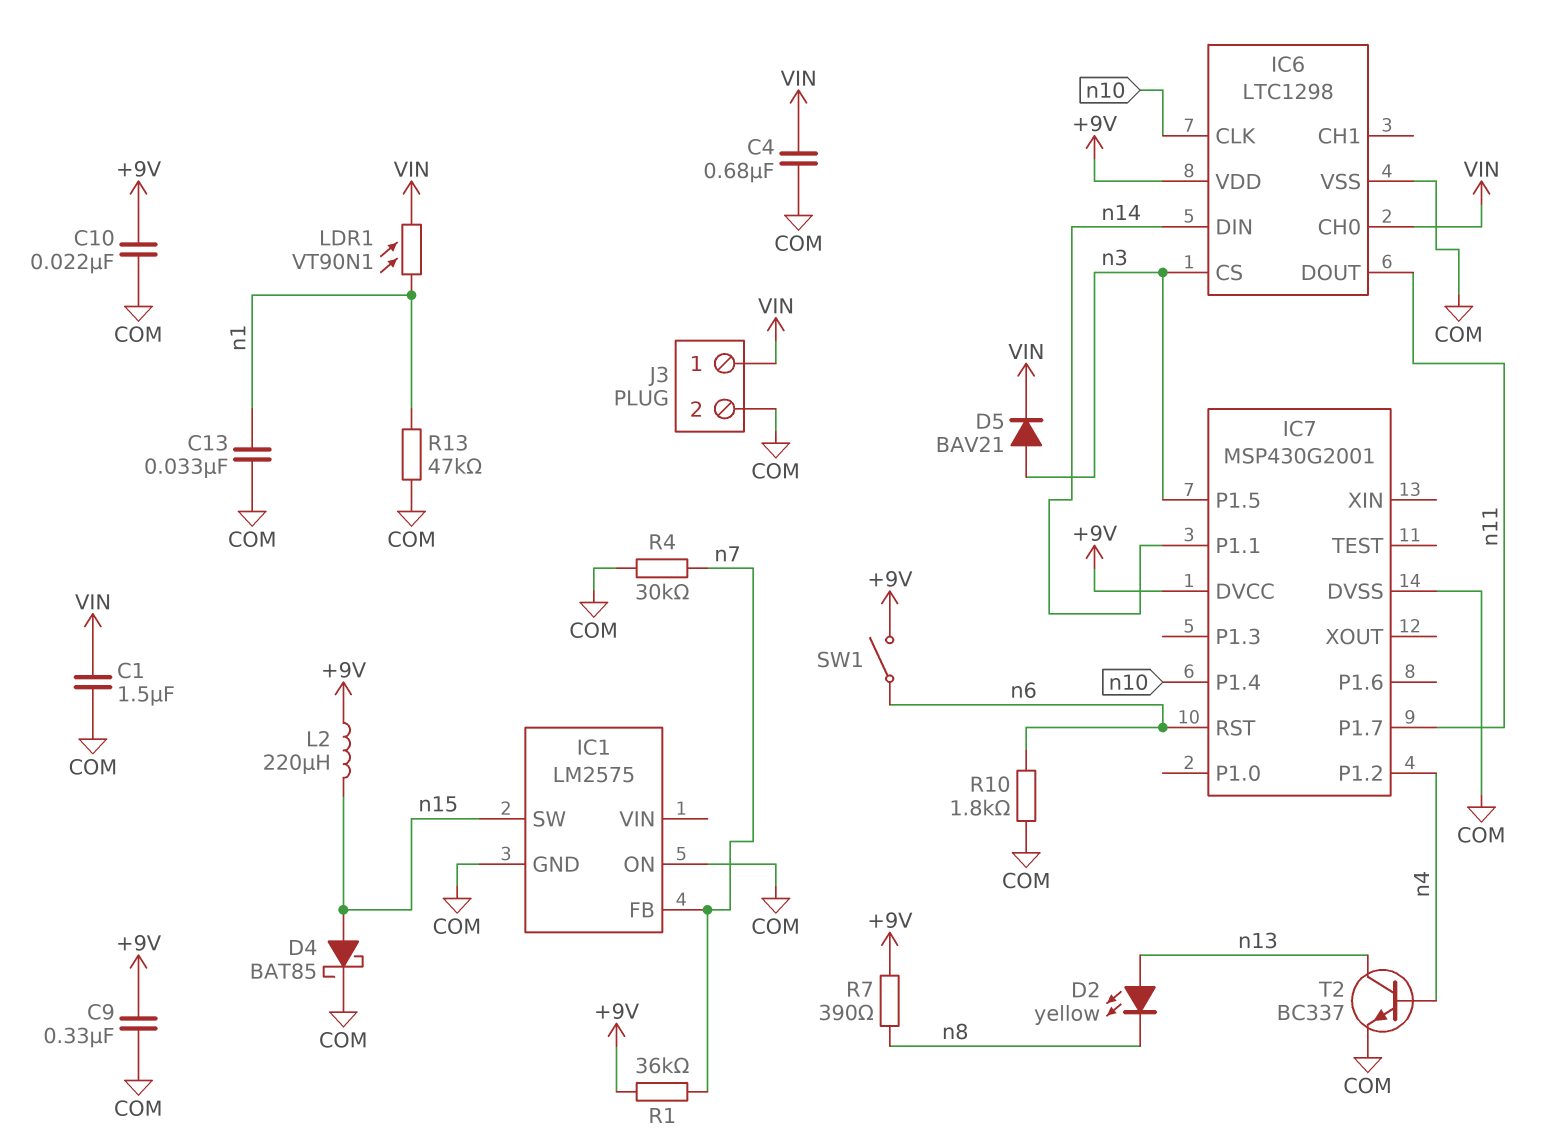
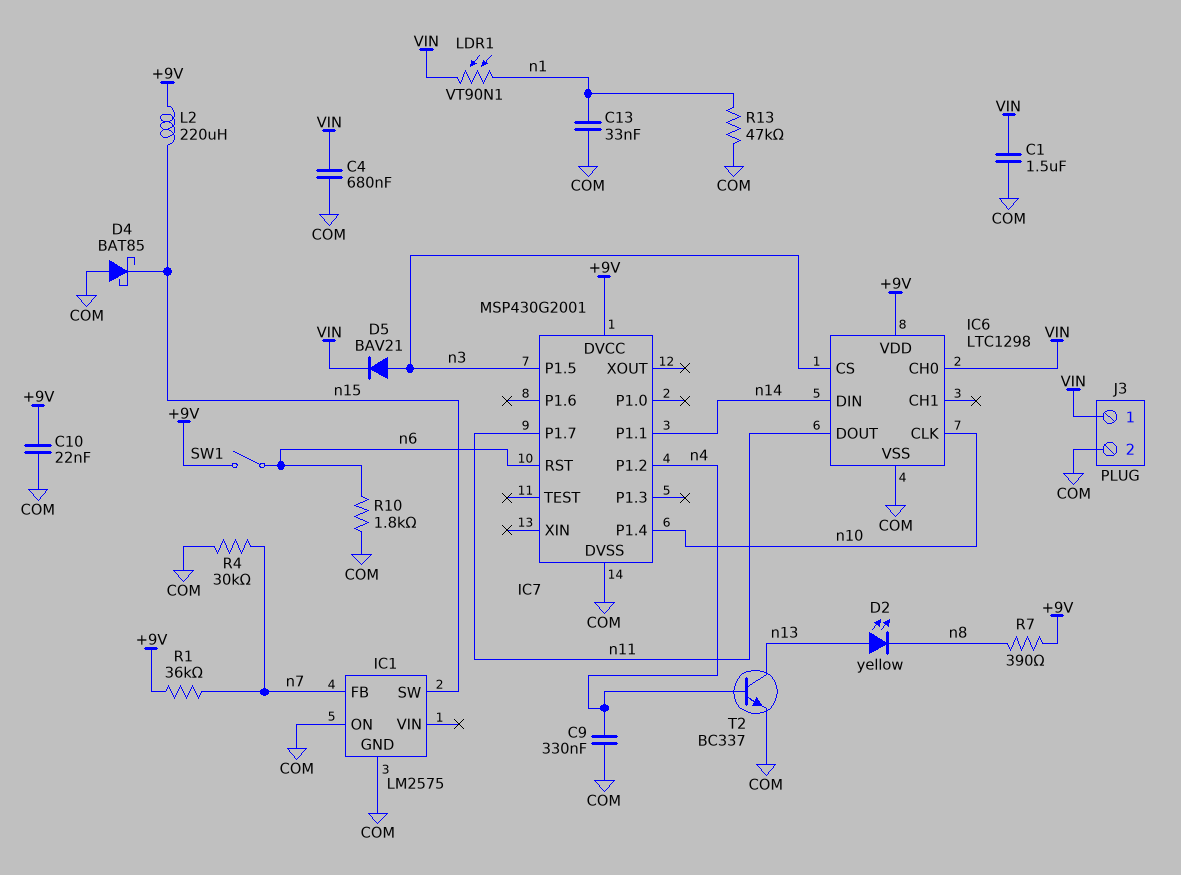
C9: 330nF (+9V, COM) -> 330nF (COM, n4)
D4: schottky BAT85 (A n15, K COM) -> schottky BAT85 (A COM, K n15)

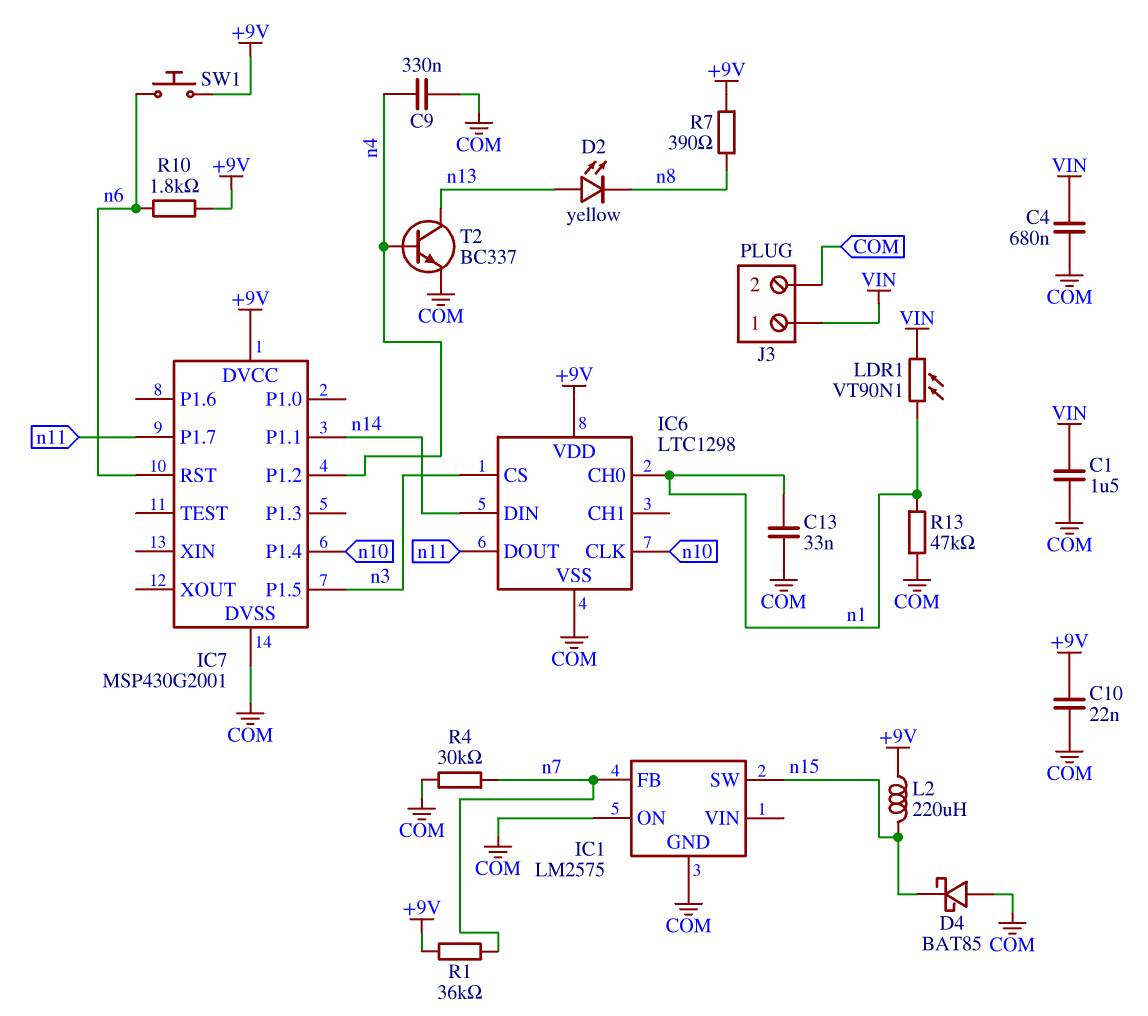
D5: diode BAV21 (A n3, K VIN) -> none
IC6 pin CH0: VIN -> n1
R10: 1.8k (COM, n6) -> 1.8k (+9V, n6)
SW1: switch (+9V, n6) -> button (+9V, n6)

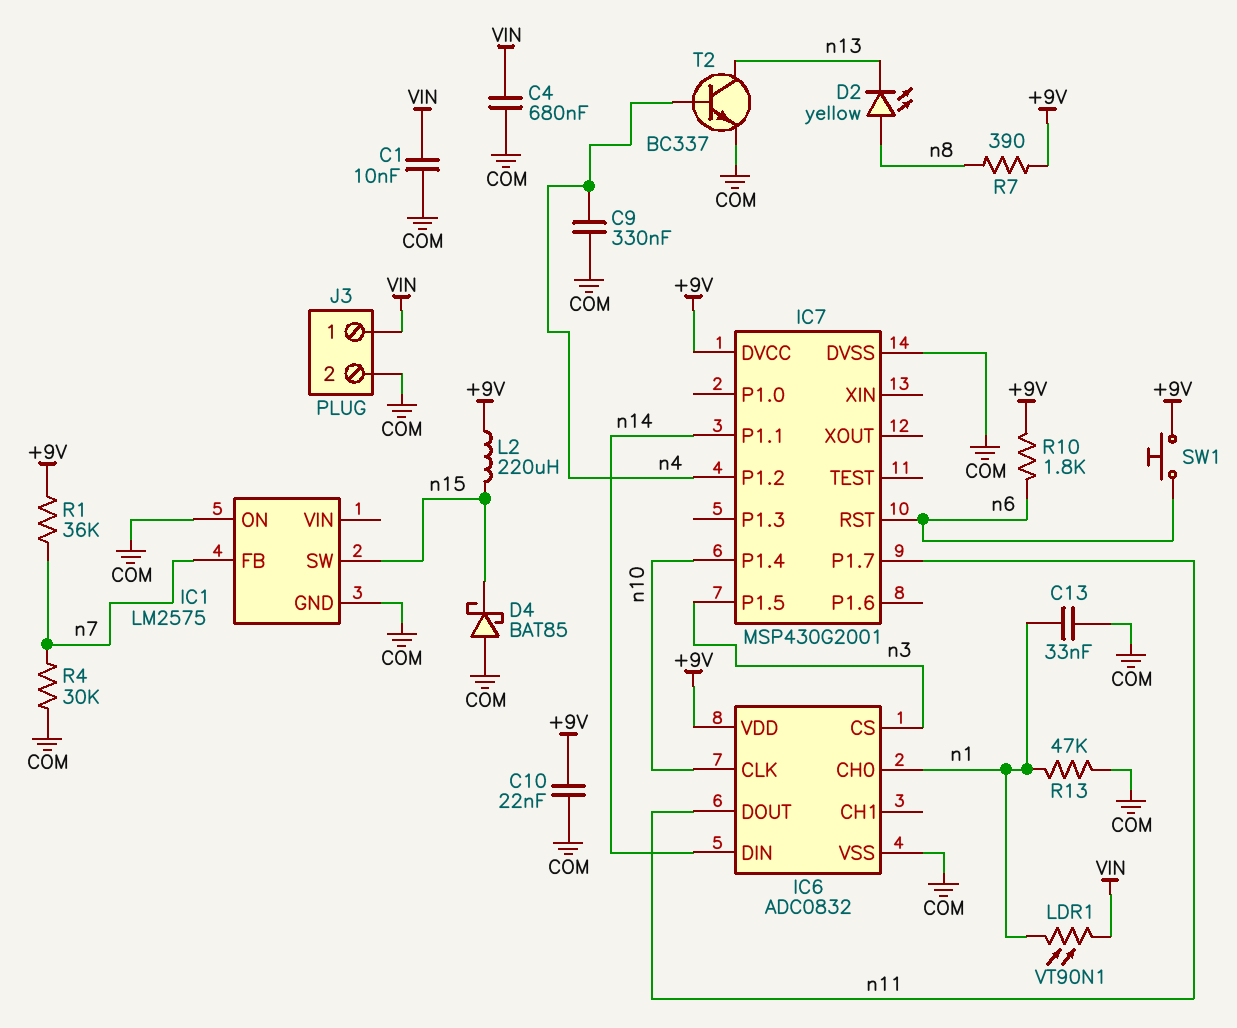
C1: 1.5uF (COM, VIN) -> 10nF (COM, VIN)
D2: LED yellow (A n13, K n8) -> LED yellow (A n8, K n13)
IC6: LTC1298 -> ADC0832

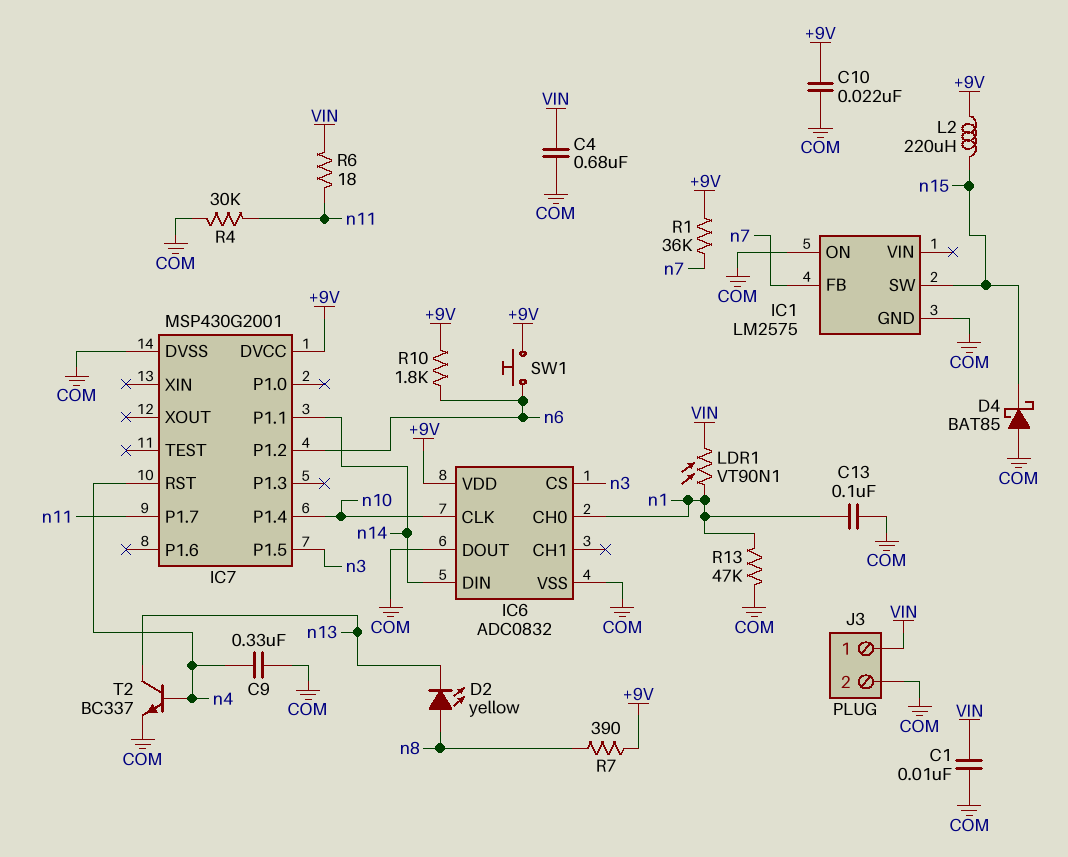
C13: 33nF (COM, n1) -> 100nF (COM, n1)
IC6 pin DOUT: n11 -> COM
IC7 pin P1.2: n4 -> n6
IC7 pin RST: n6 -> n4
R4: 30k (COM, n7) -> 30k (COM, n11)
R6: none -> 18 (VIN, n11)

